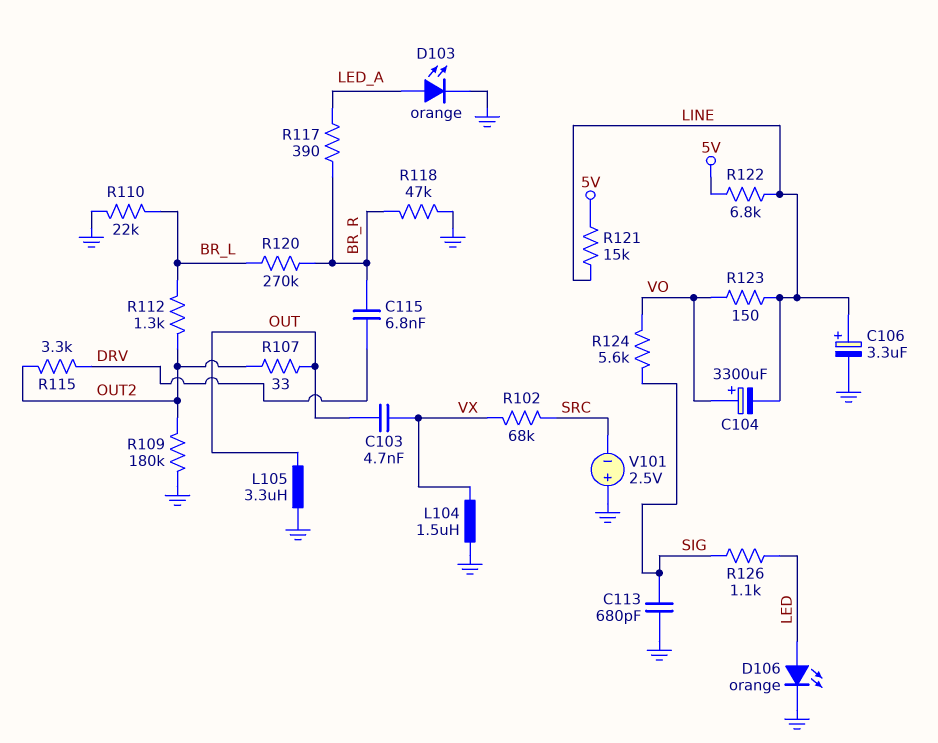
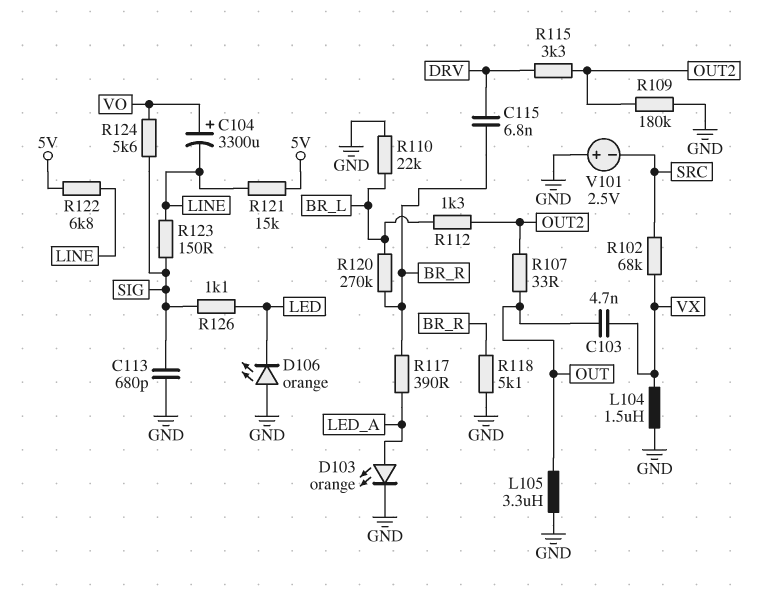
C106: 3.3uF (plus LINE, minus GND) -> none
D106: LED orange (A LED, K GND) -> LED orange (A GND, K LED)
R118: 47k (BR_R, GND) -> 5.1k (BR_R, GND)
R123: 150 (LINE, VO) -> 150 (LINE, SIG)

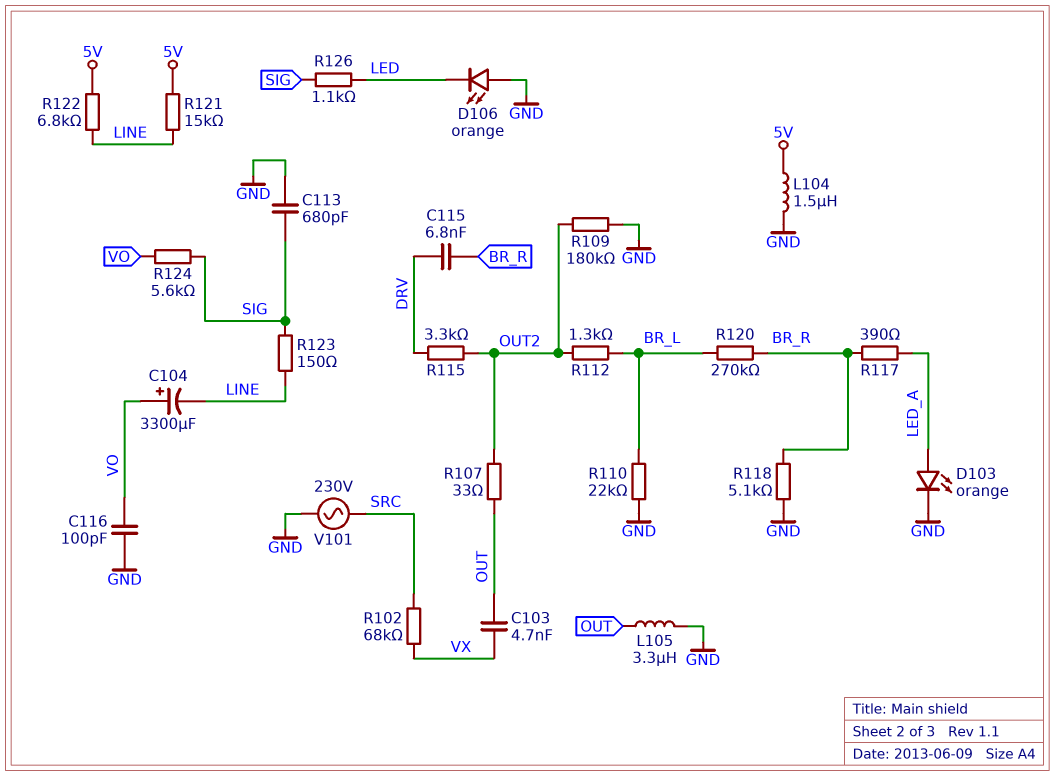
C116: none -> 100pF (GND, VO)
L104: 1.5uH (GND, VX) -> 1.5uH (5V, GND)
V101: 2.5V (plus GND, minus SRC) -> AC 230V (GND, SRC)

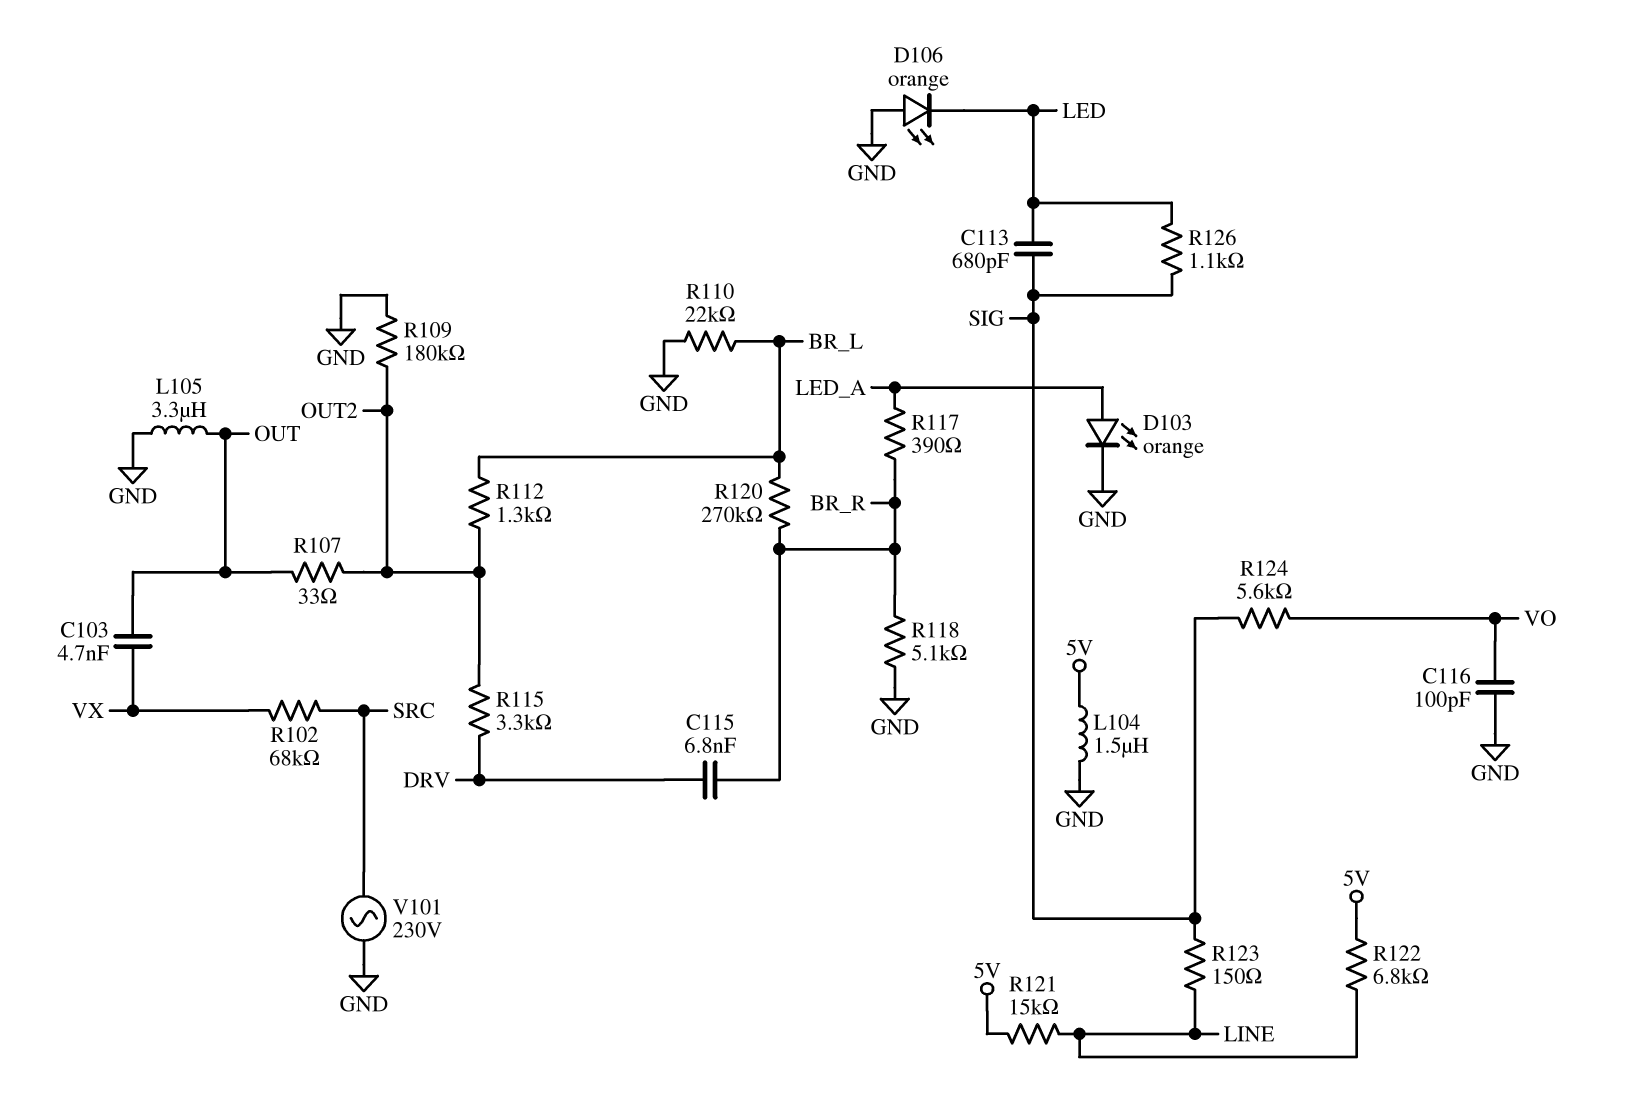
C104: 3300uF (plus VO, minus LINE) -> none
C113: 680pF (GND, SIG) -> 680pF (LED, SIG)

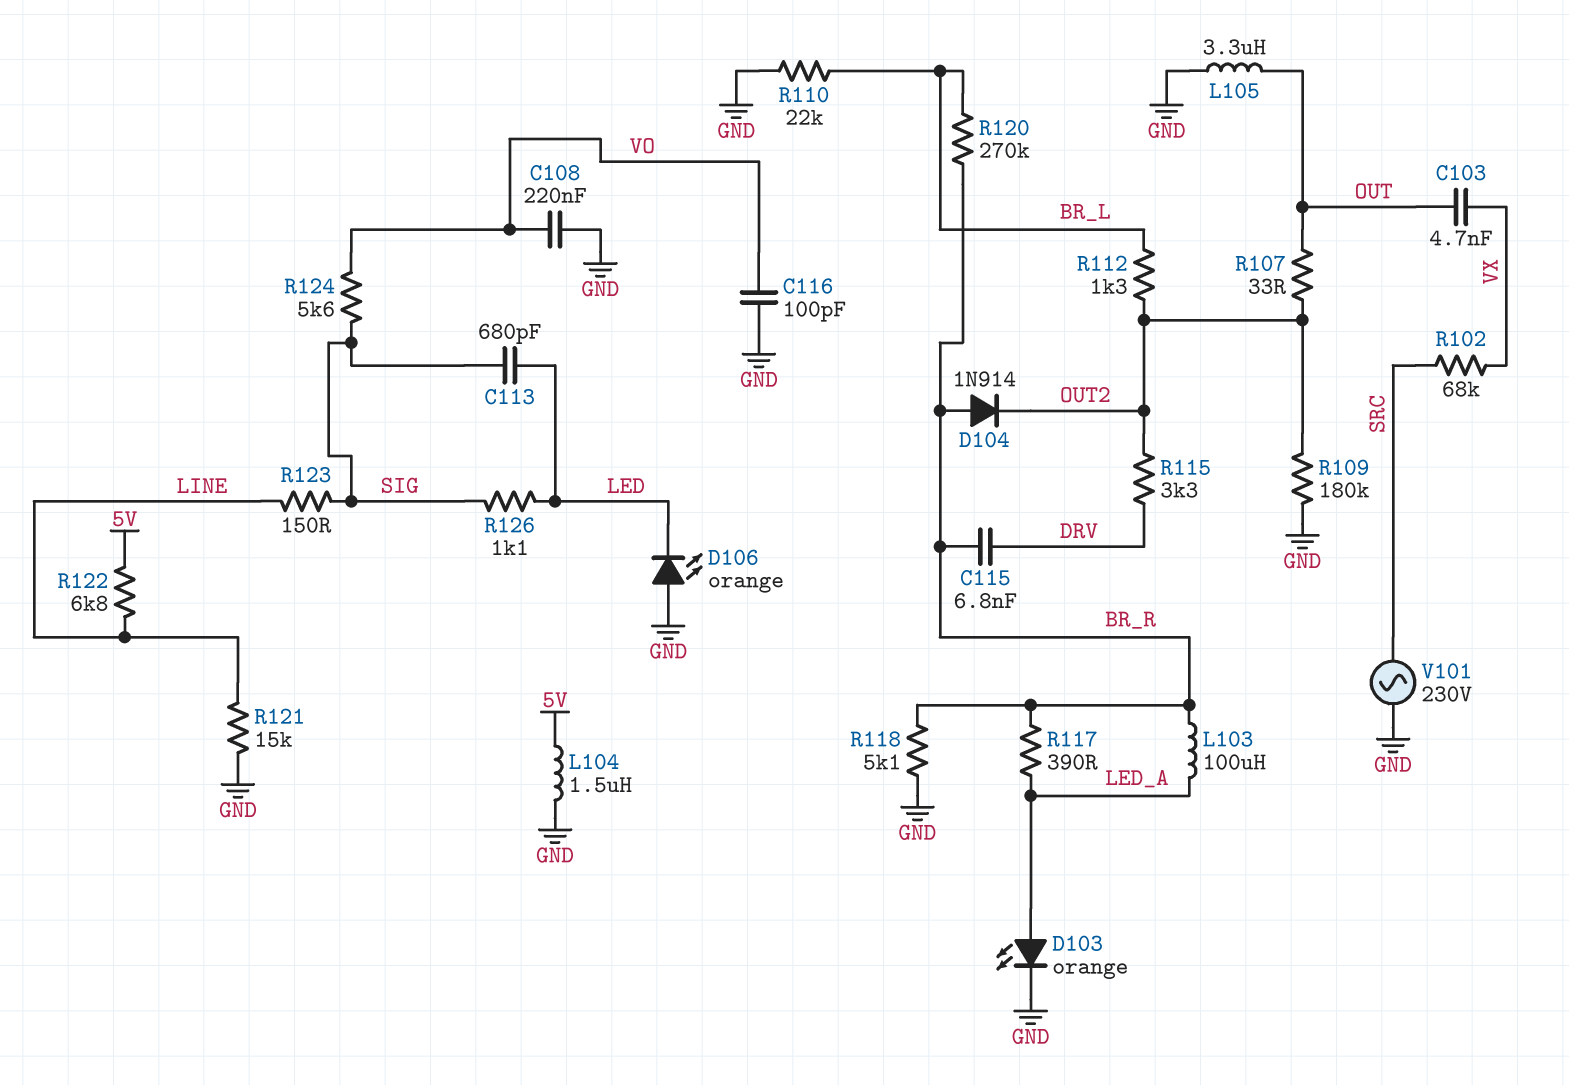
C108: none -> 220nF (GND, VO)
D104: none -> diode 1N914 (A BR_R, K OUT2)
L103: none -> 100uH (BR_R, LED_A)
R121: 15k (5V, LINE) -> 15k (GND, LINE)

